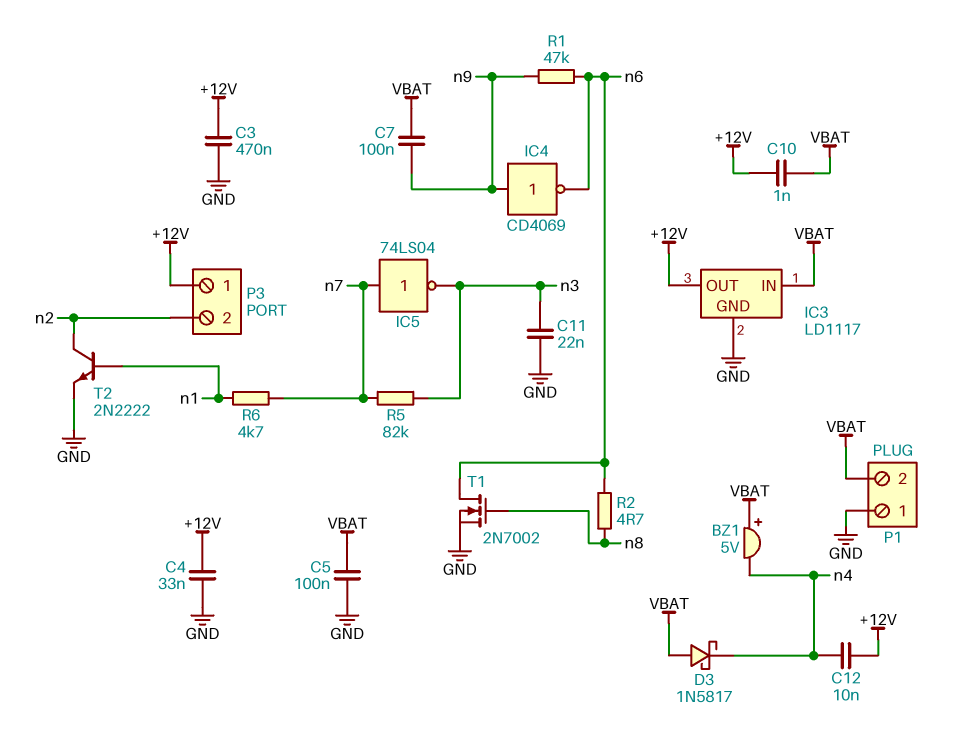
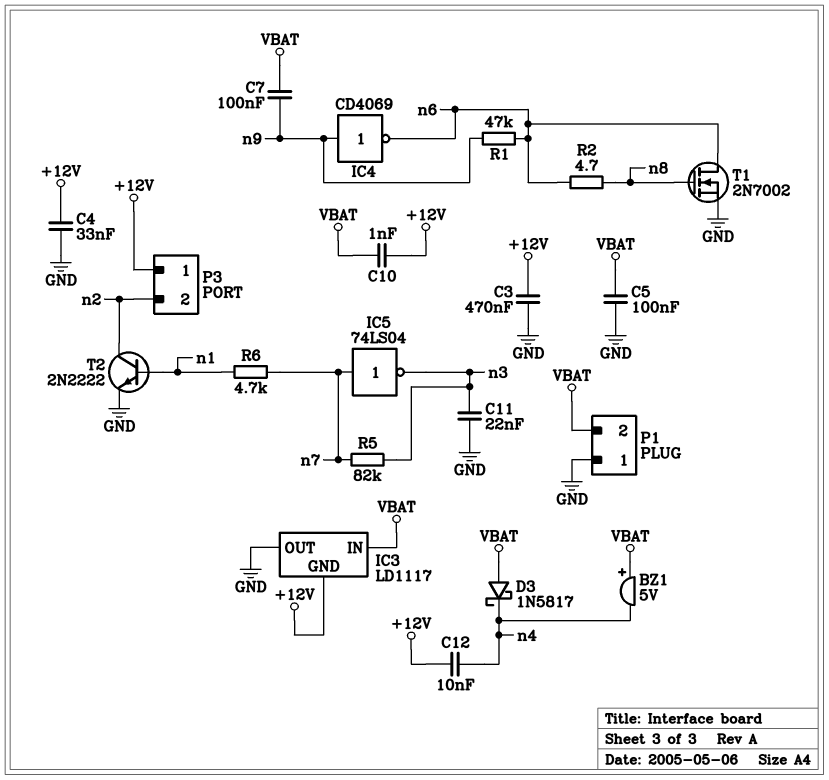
IC3 pin GND: GND -> +12V
IC3 pin OUT: +12V -> GND

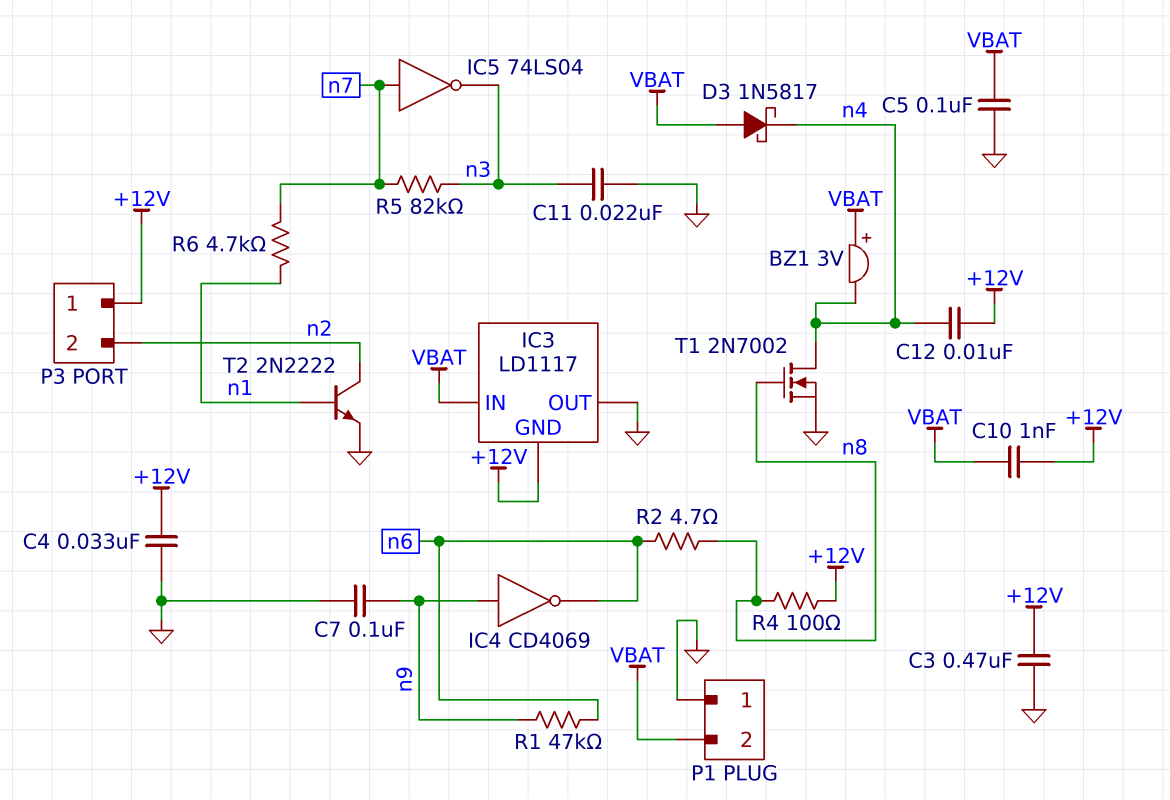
BZ1: buzzer 5V (plus VBAT, minus n4) -> buzzer 3V (plus VBAT, minus n4)
C7: 100nF (VBAT, n9) -> 100nF (GND, n9)
R4: none -> 100 (+12V, n8)
T1: NMOS 2N7002 (G n8, D n6, S GND) -> NMOS 2N7002 (G n8, D n4, S GND)

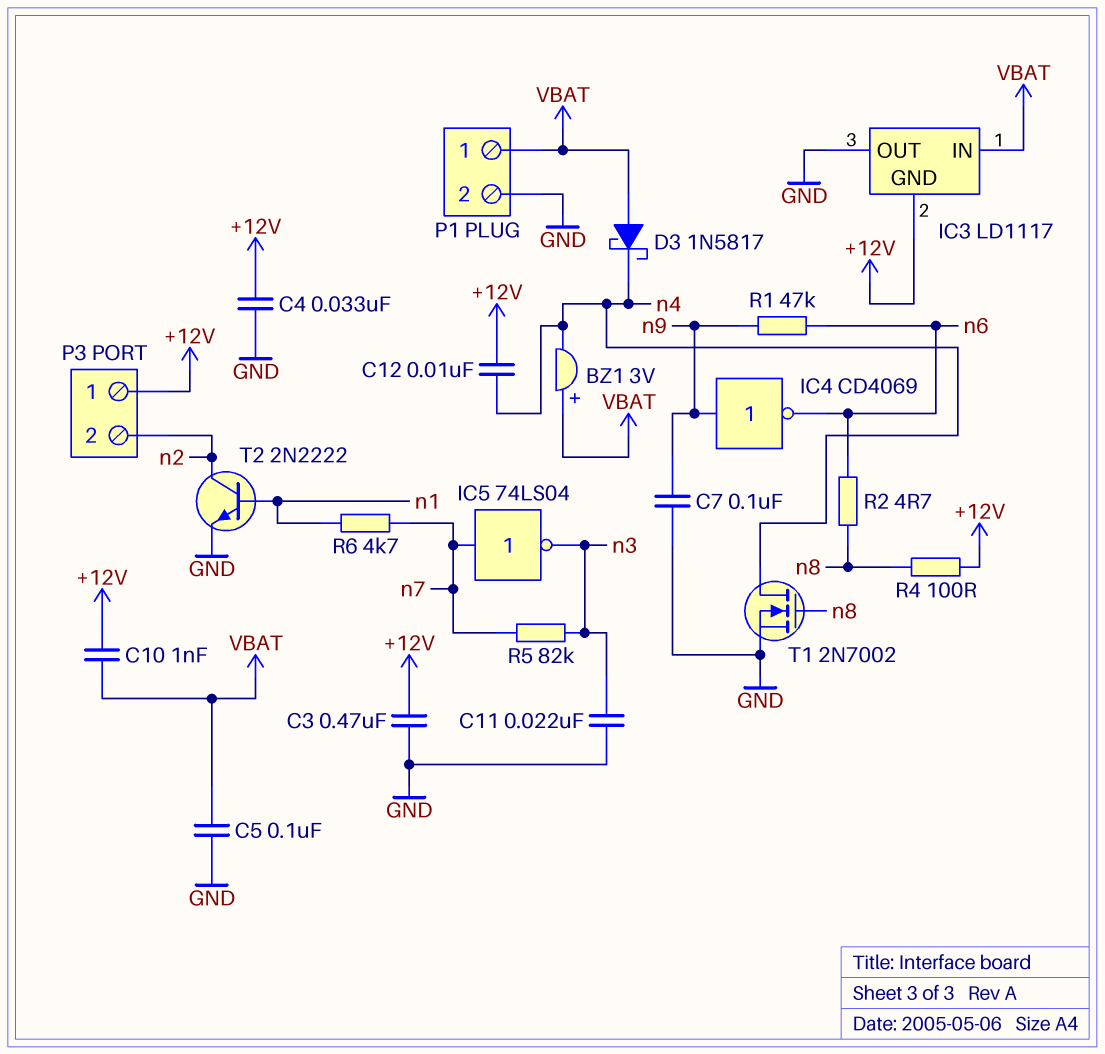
P1 pin 1: GND -> VBAT
P1 pin 2: VBAT -> GND

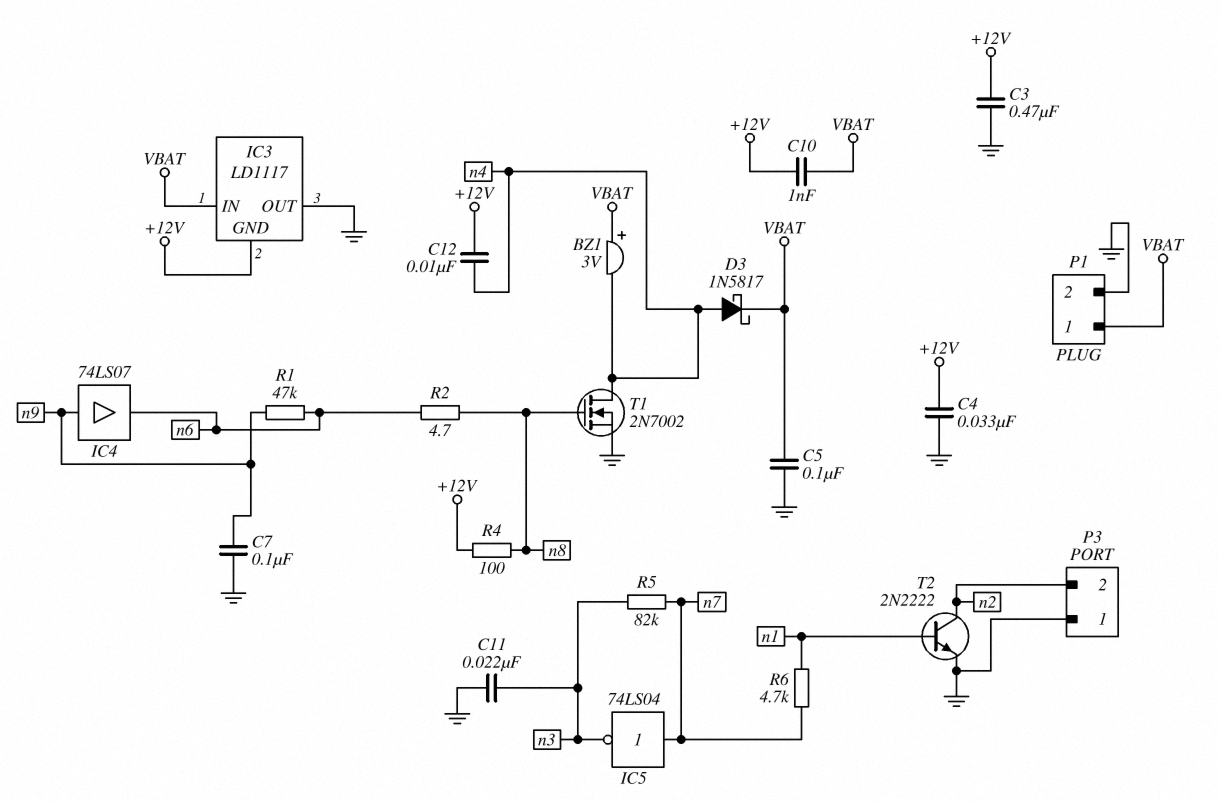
D3: schottky 1N5817 (A VBAT, K n4) -> schottky 1N5817 (A n4, K VBAT)
IC4: NOT CD4069 (in n9, out n6) -> buffer 74LS07 (in n9, out n6)
P3 pin 1: +12V -> GND

